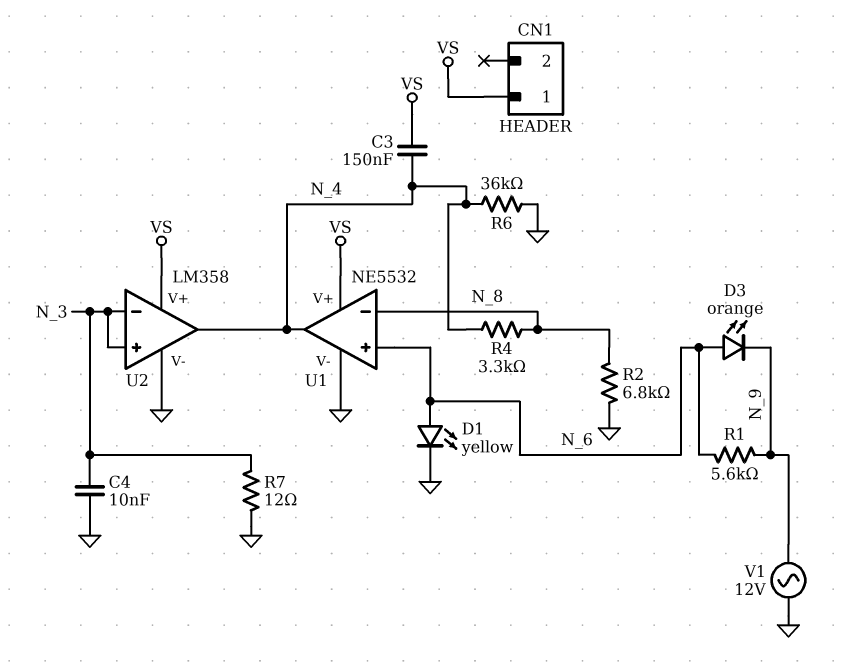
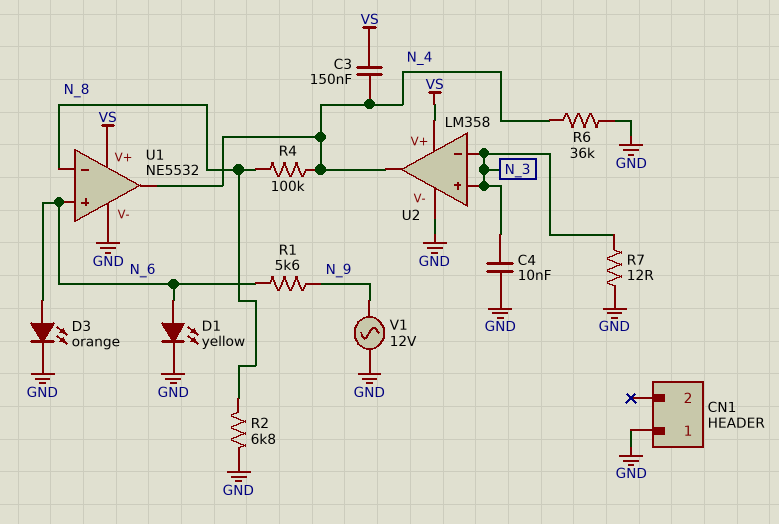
CN1 pin 1: VS -> GND
D3: LED orange (A N_6, K N_9) -> LED orange (A N_6, K GND)
R4: 3.3k (N_4, N_8) -> 100k (N_4, N_8)

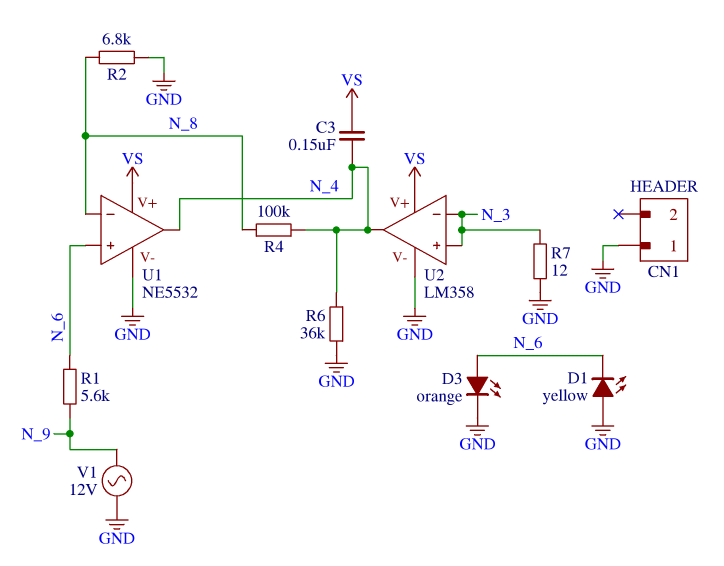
C4: 10nF (GND, N_3) -> none
D1: LED yellow (A N_6, K GND) -> LED yellow (A GND, K N_6)

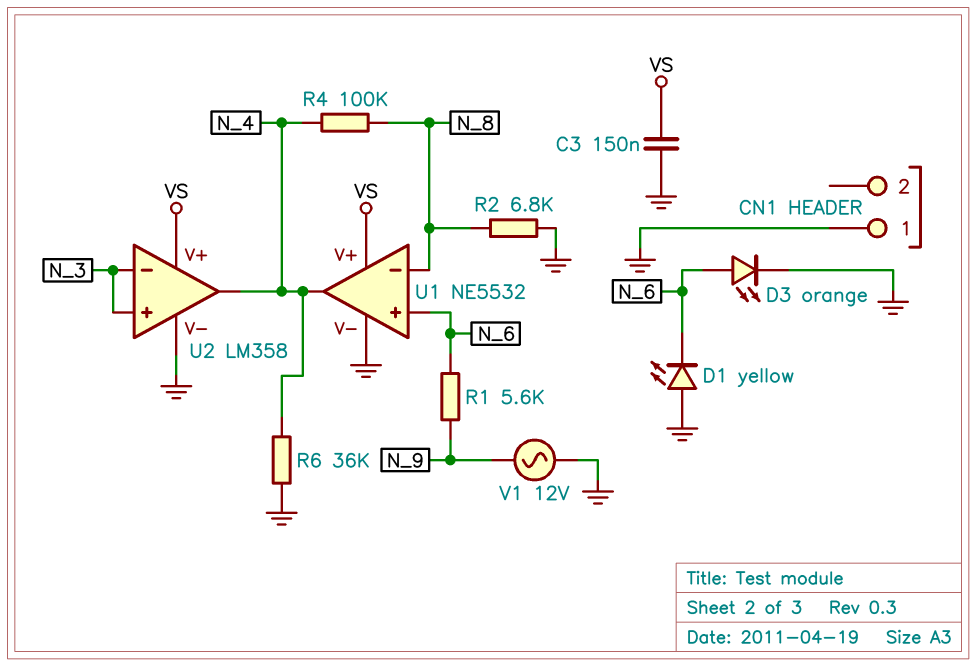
C3: 150nF (N_4, VS) -> 150nF (GND, VS)
R7: 12 (GND, N_3) -> none

